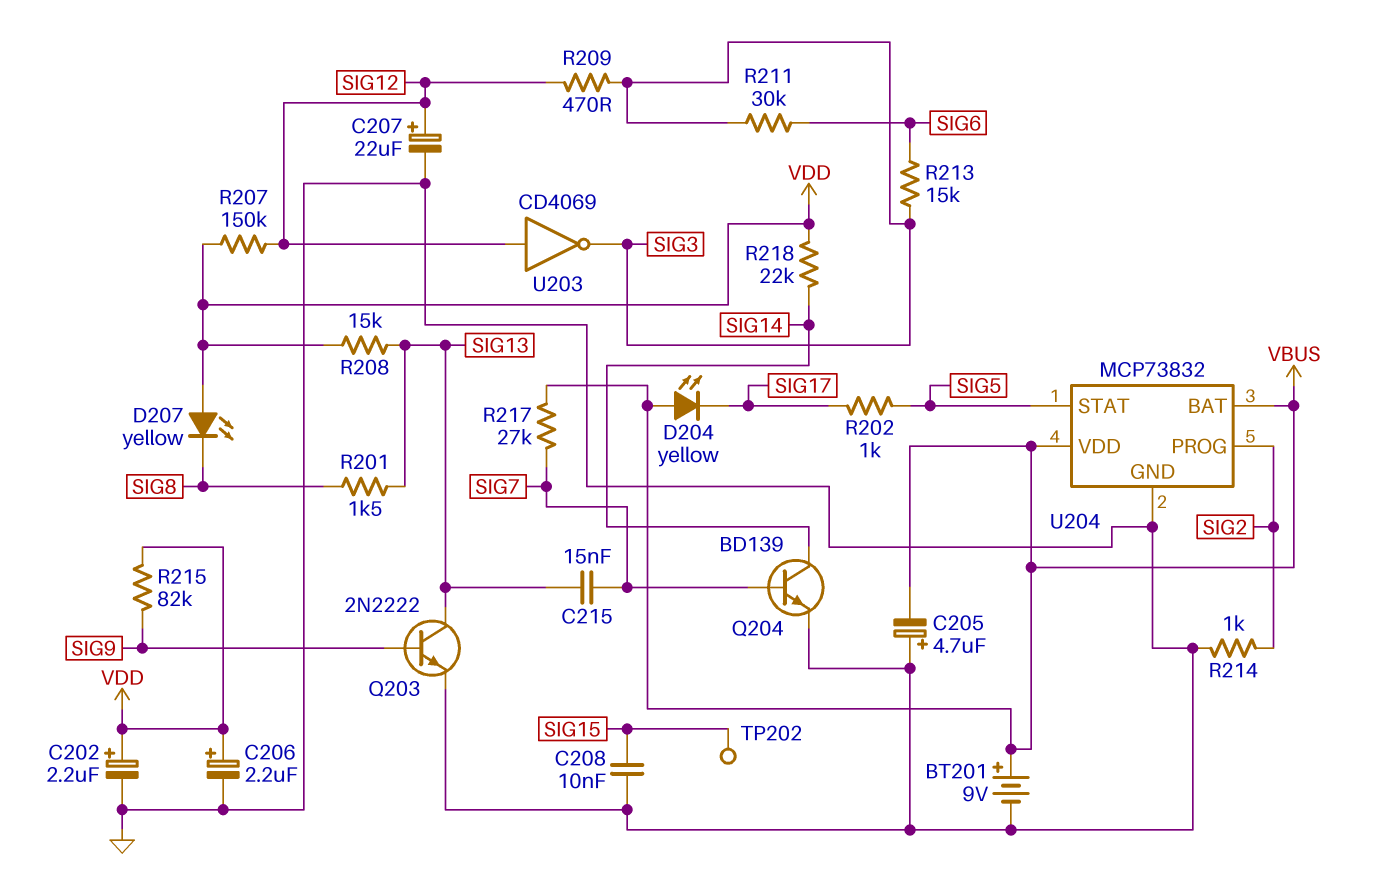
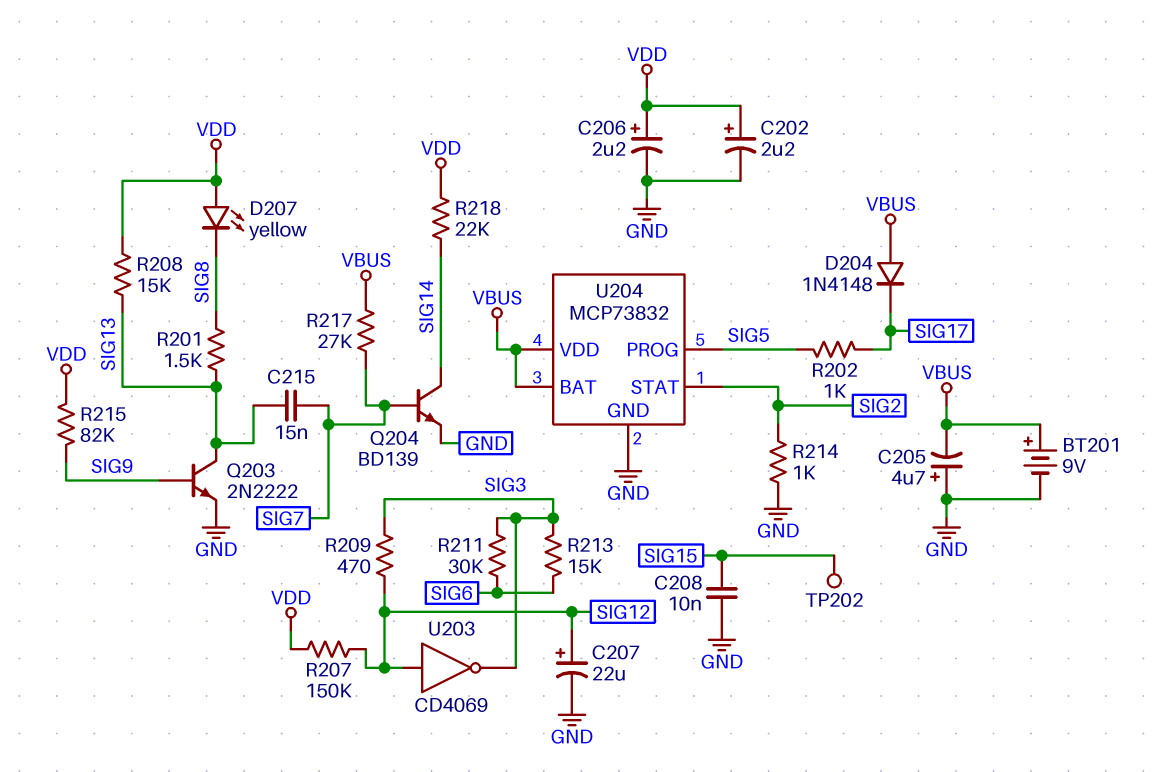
D204: LED yellow (A VBUS, K SIG17) -> diode 1N4148 (A VBUS, K SIG17)
U204 pin PROG: SIG2 -> SIG5
U204 pin STAT: SIG5 -> SIG2

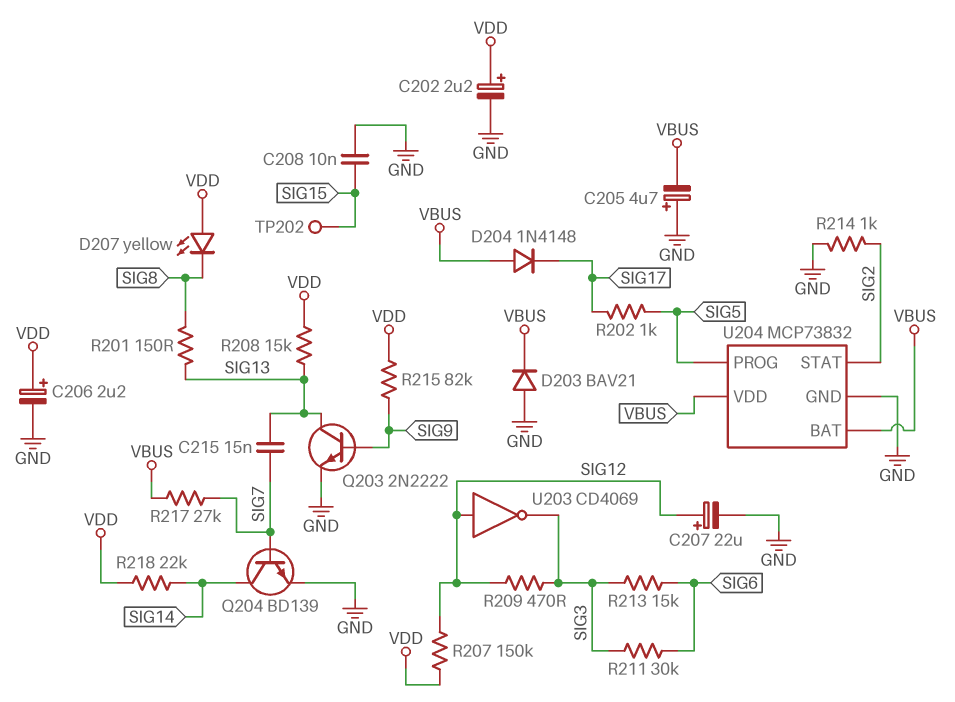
BT201: 9V (plus VBUS, minus GND) -> none
D203: none -> diode BAV21 (A GND, K VBUS)
R201: 1.5k (SIG8, SIG13) -> 150 (SIG8, SIG13)

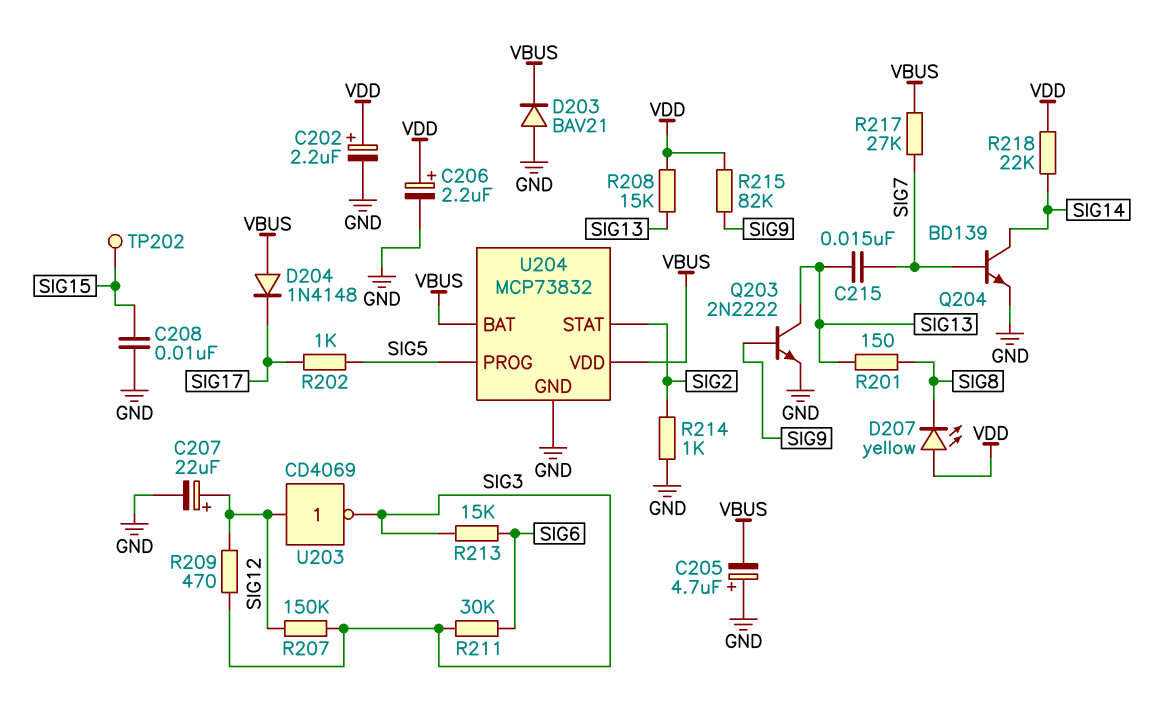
R207: 150k (SIG12, VDD) -> 150k (SIG3, SIG12)

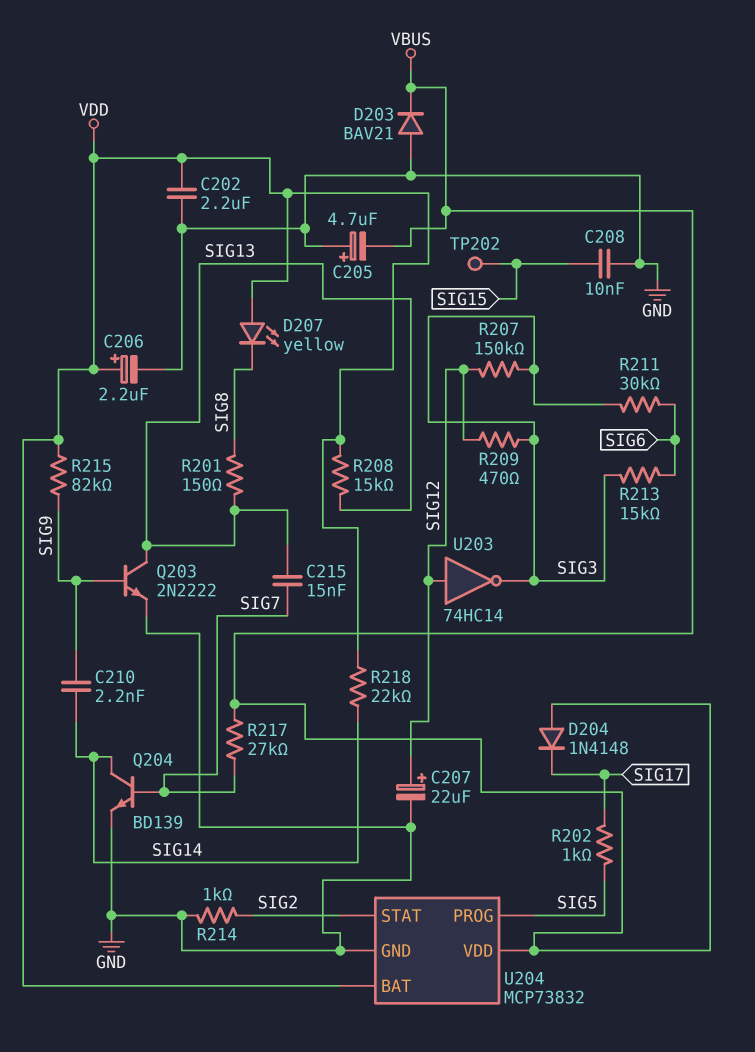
C202: 2.2uF (plus VDD, minus GND) -> 2.2uF (GND, VDD)
C210: none -> 2.2nF (SIG9, SIG14)
U203: NOT CD4069 (in SIG12, out SIG3) -> NOT 74HC14 (in SIG12, out SIG3)
U204 pin BAT: VBUS -> VDD

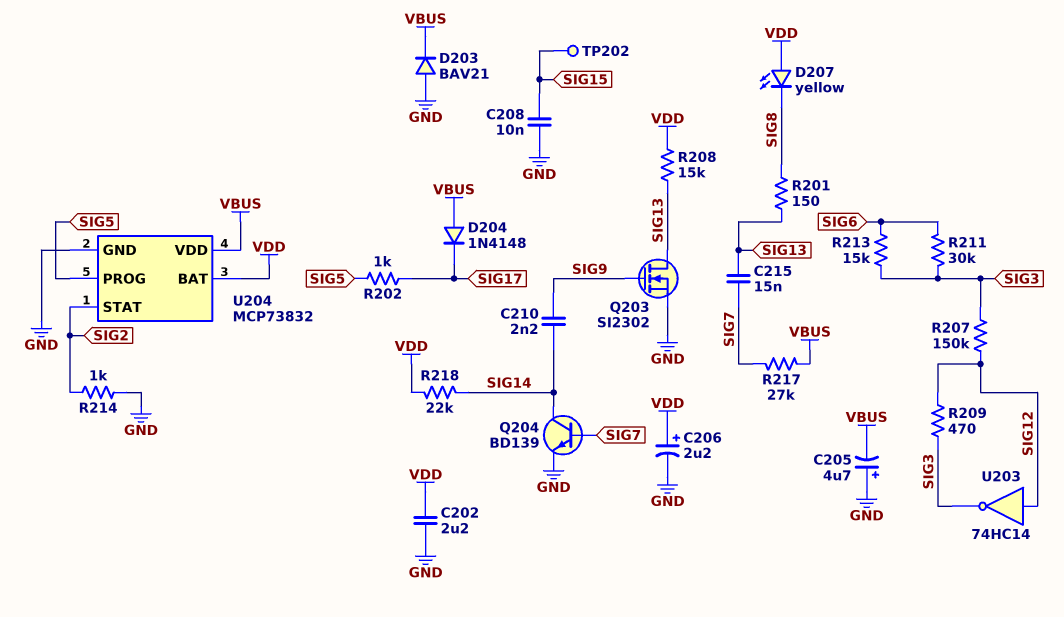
C207: 22uF (plus SIG12, minus GND) -> none
Q203: NPN 2N2222 (B SIG9, C SIG13, E GND) -> NMOS SI2302 (G SIG9, D SIG13, S GND)
R215: 82k (SIG9, VDD) -> none

